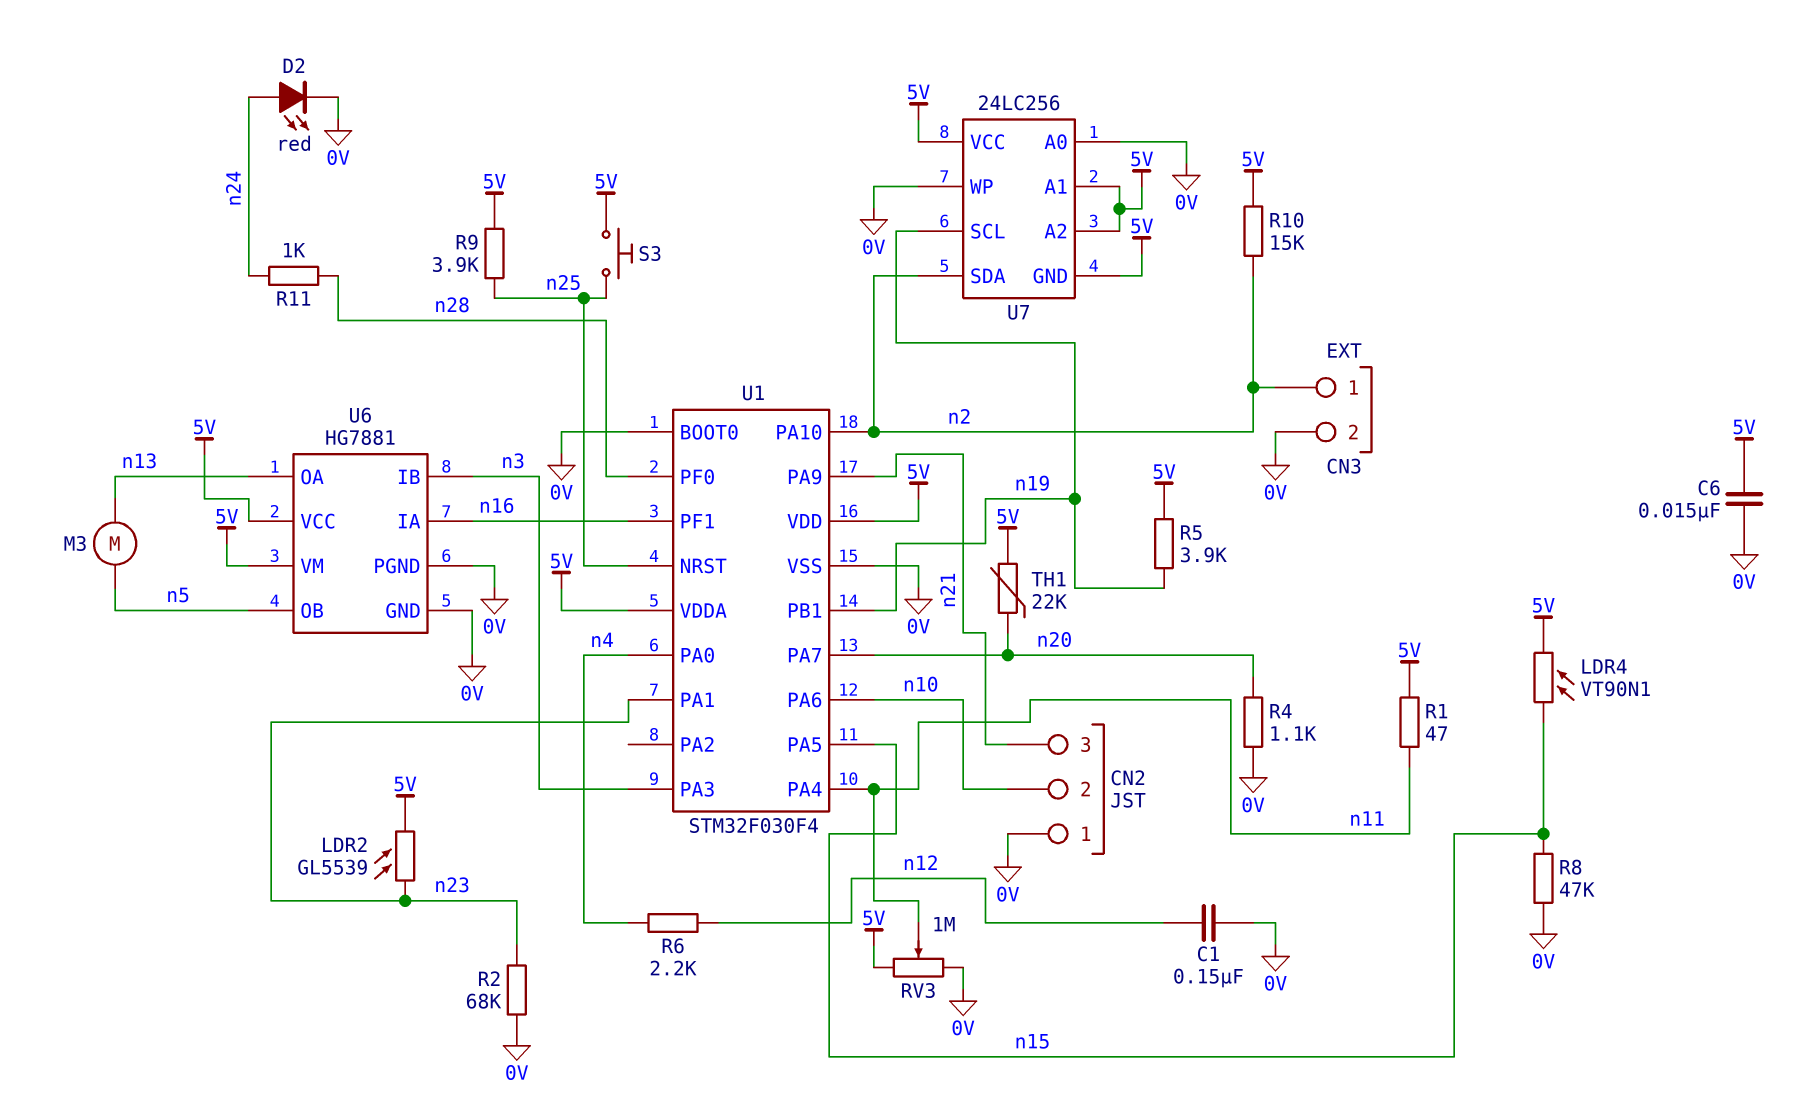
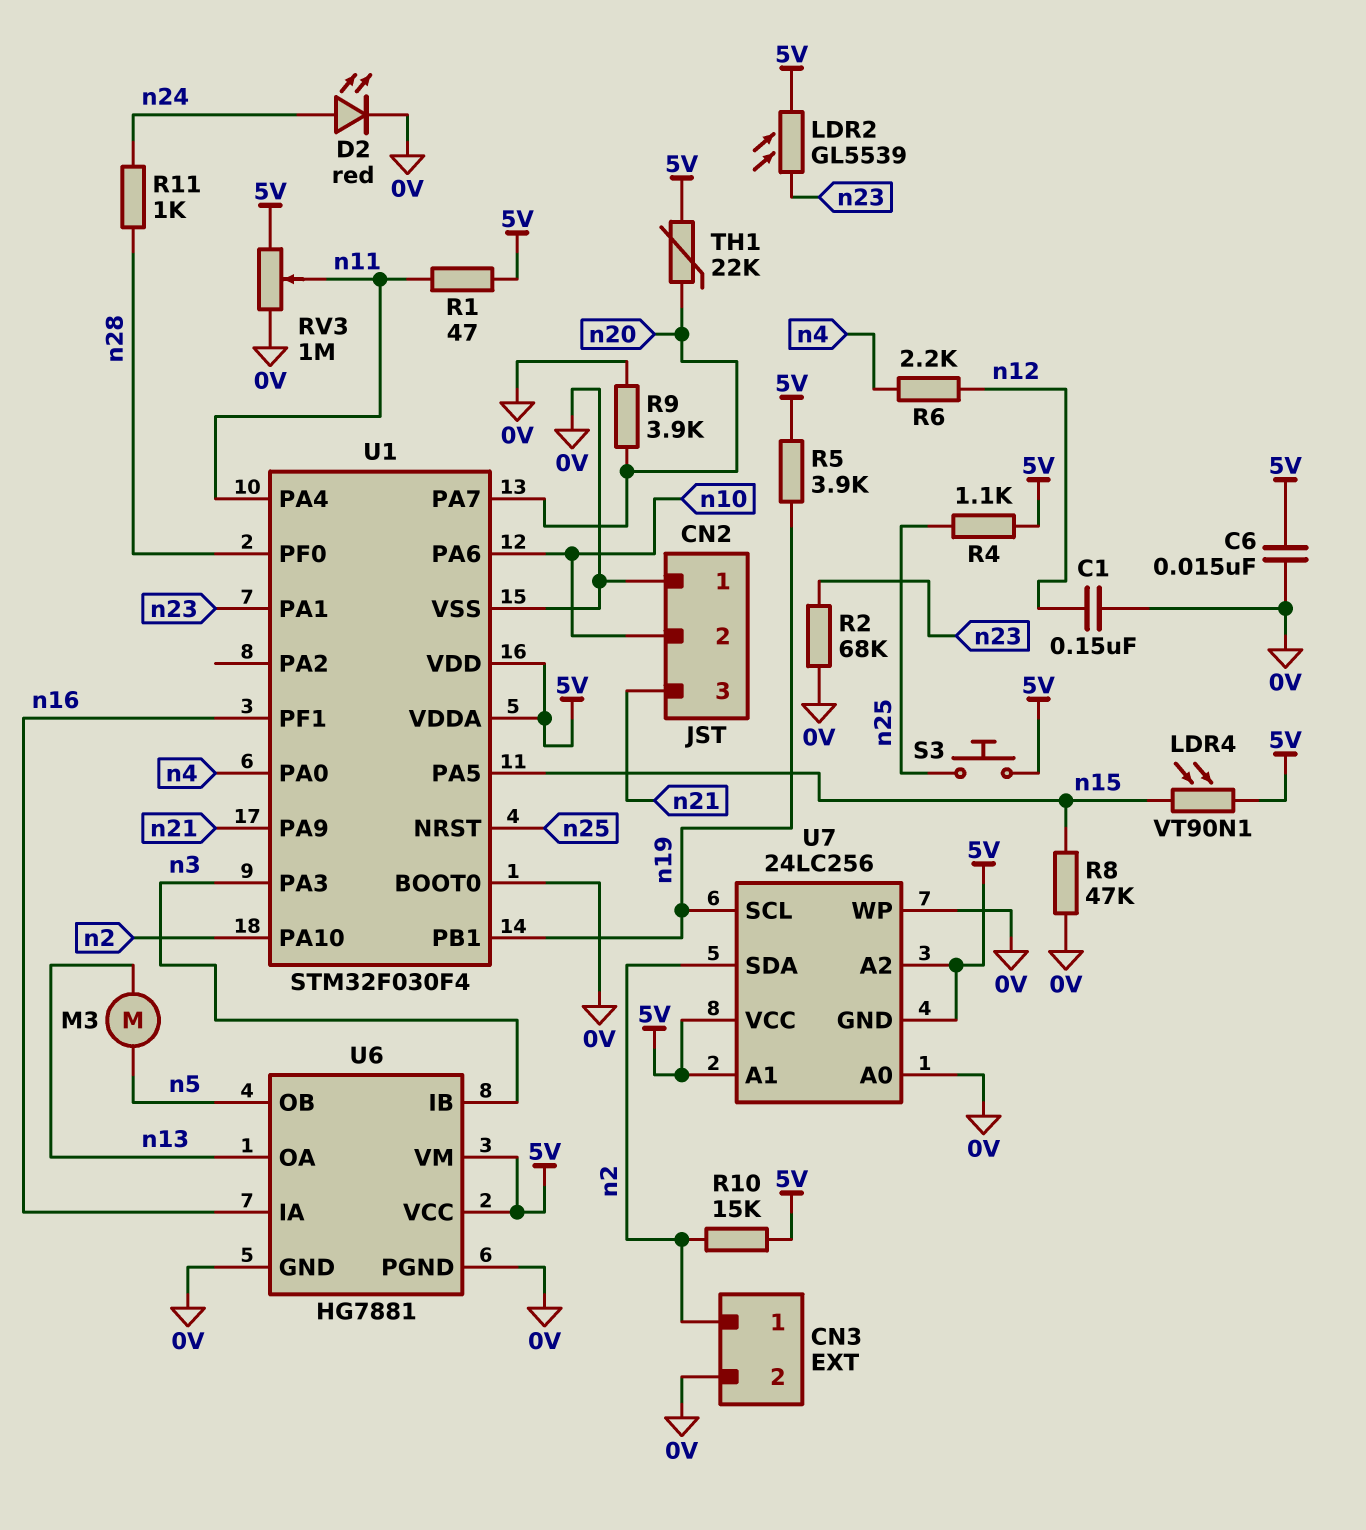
R4: 1.1k (0V, n20) -> 1.1k (5V, n25)
R9: 3.9k (5V, n25) -> 3.9k (0V, n20)

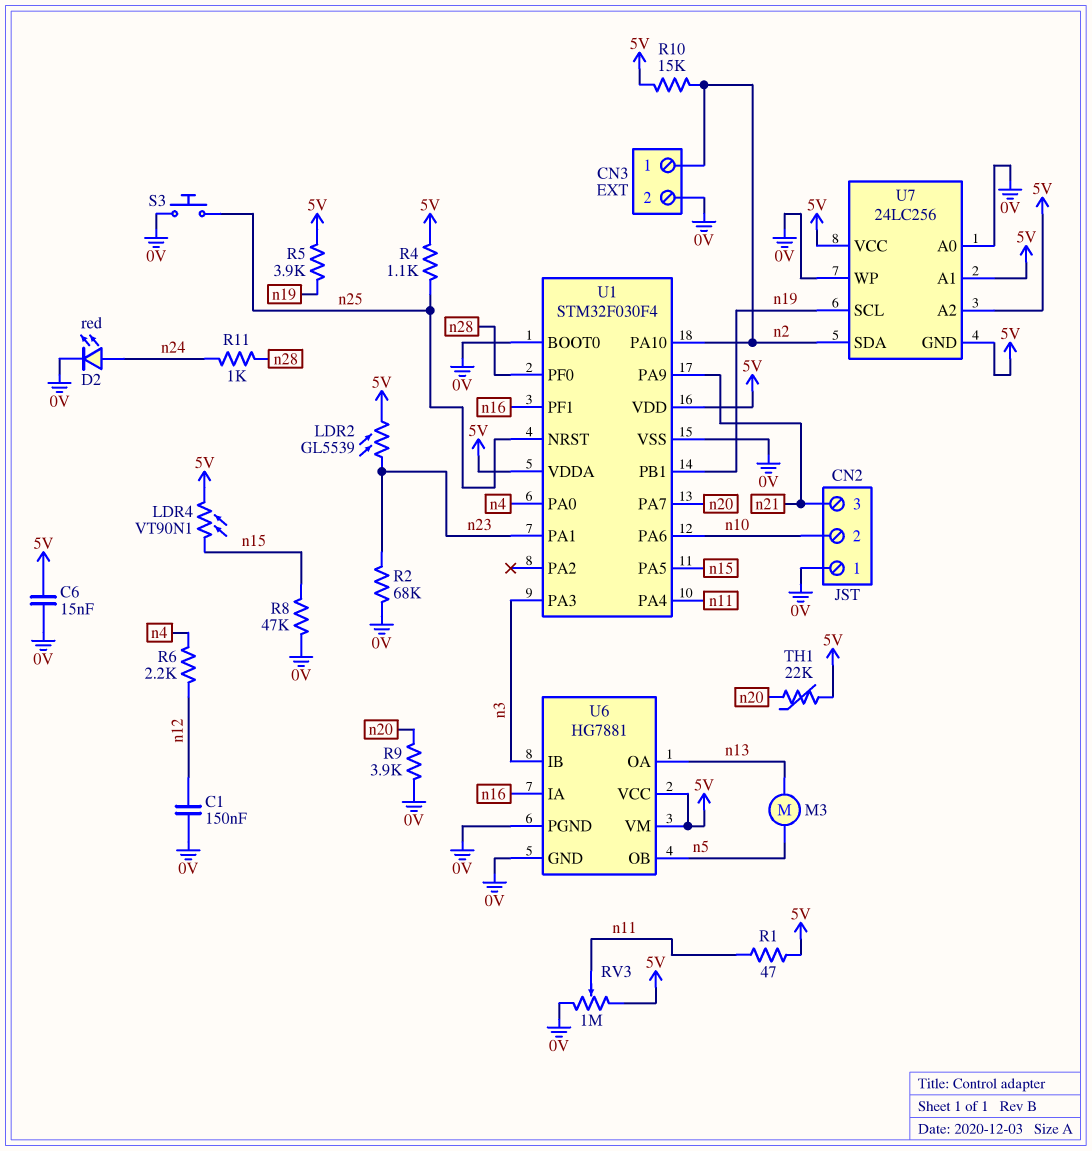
S3: button (5V, n25) -> button (0V, n25)

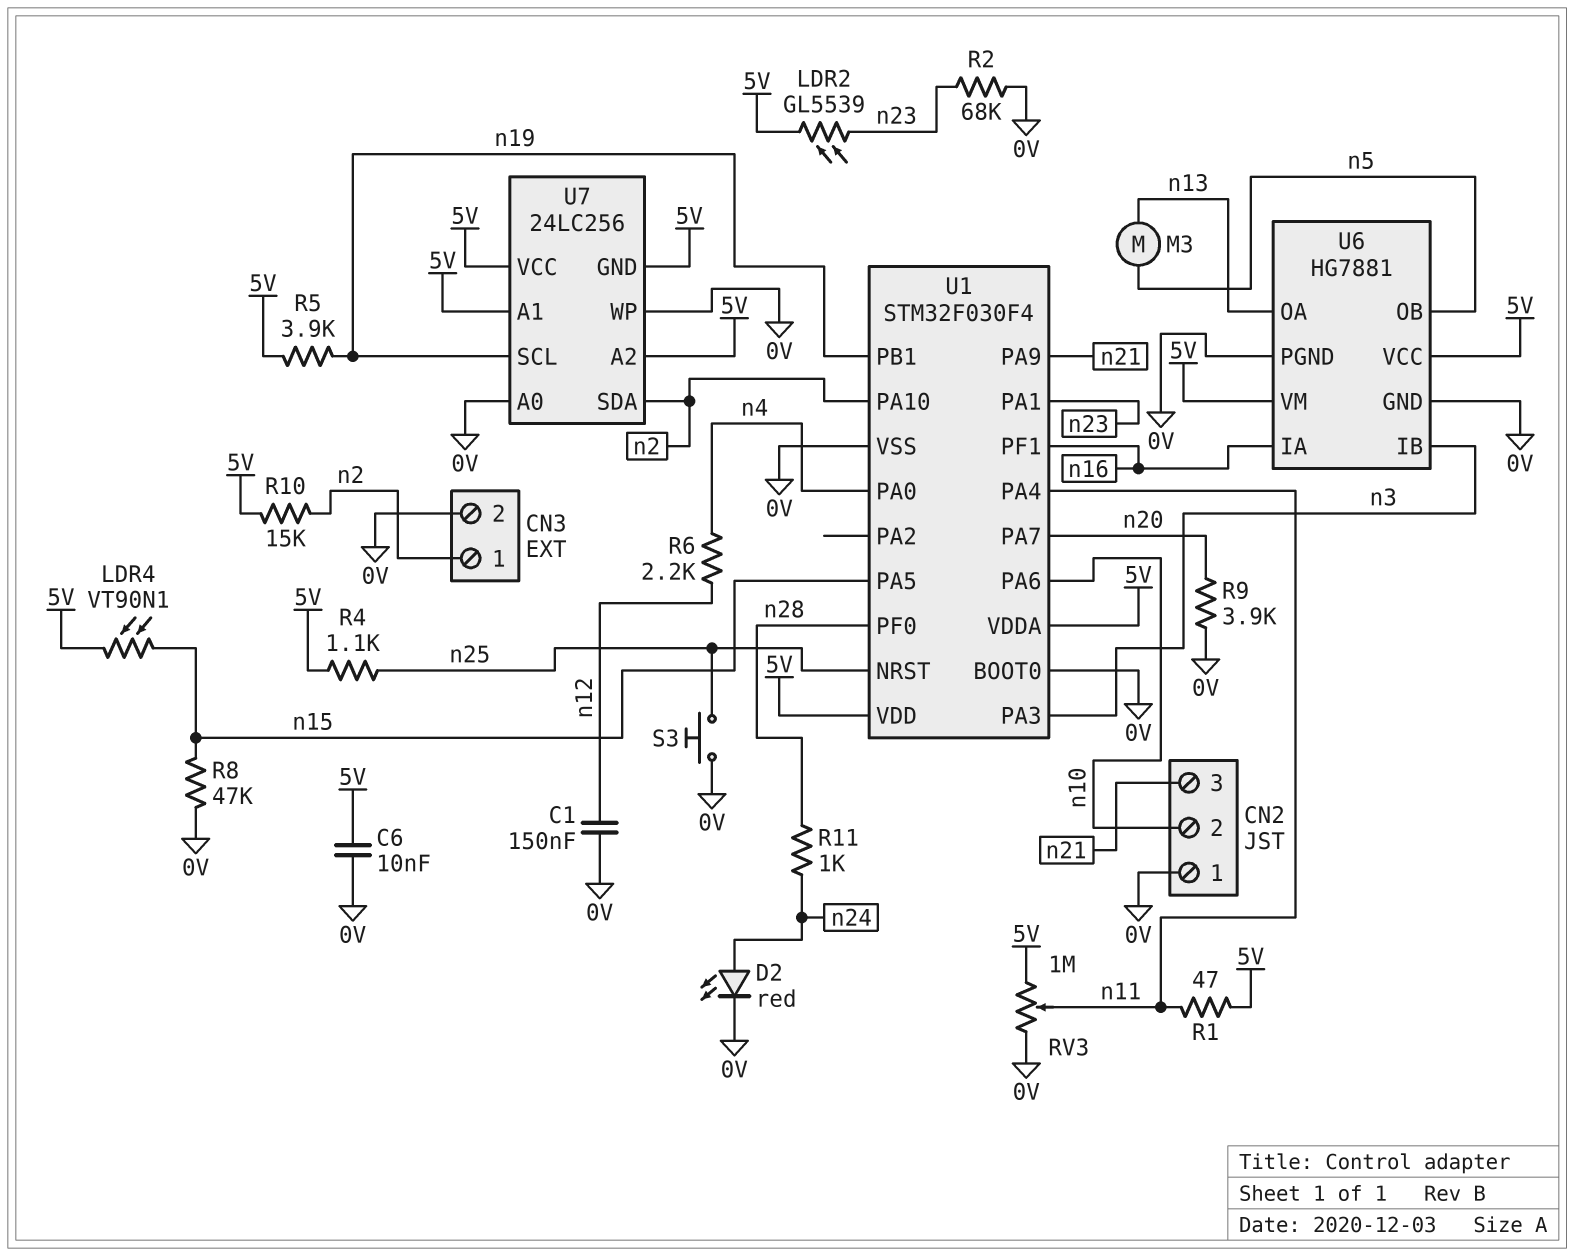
C6: 15nF (0V, 5V) -> 10nF (0V, 5V)
TH1: 22k (5V, n20) -> none

